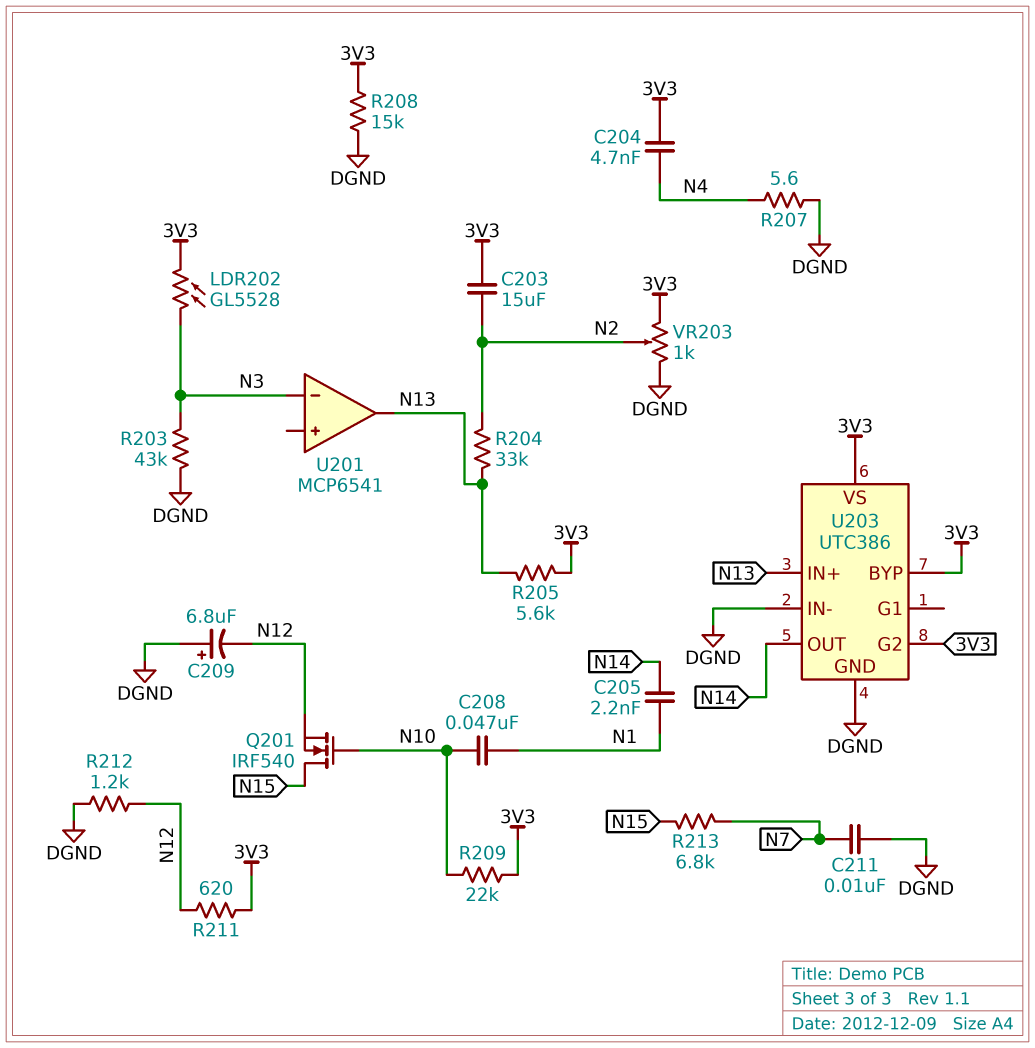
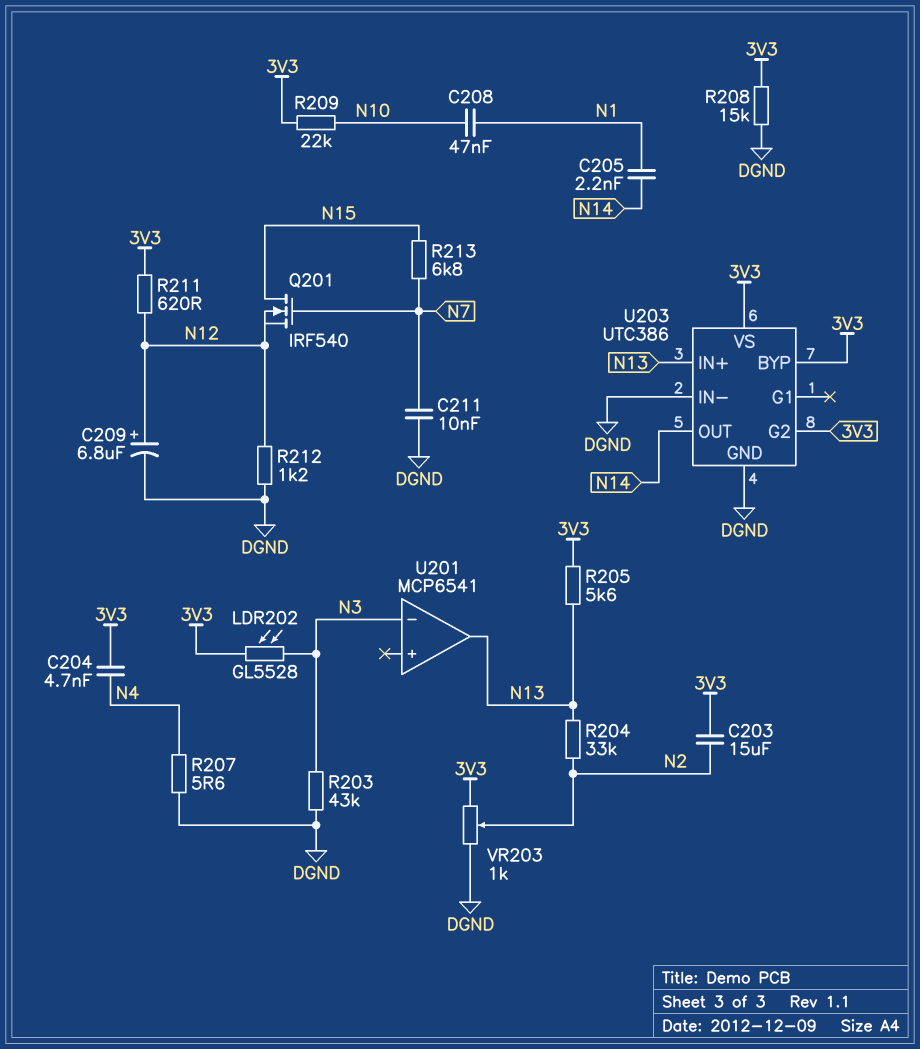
C209: 6.8uF (plus DGND, minus N12) -> 6.8uF (plus N12, minus DGND)
Q201: NMOS IRF540 (G N10, D N15, S N12) -> NMOS IRF540 (G N7, D N15, S N12)

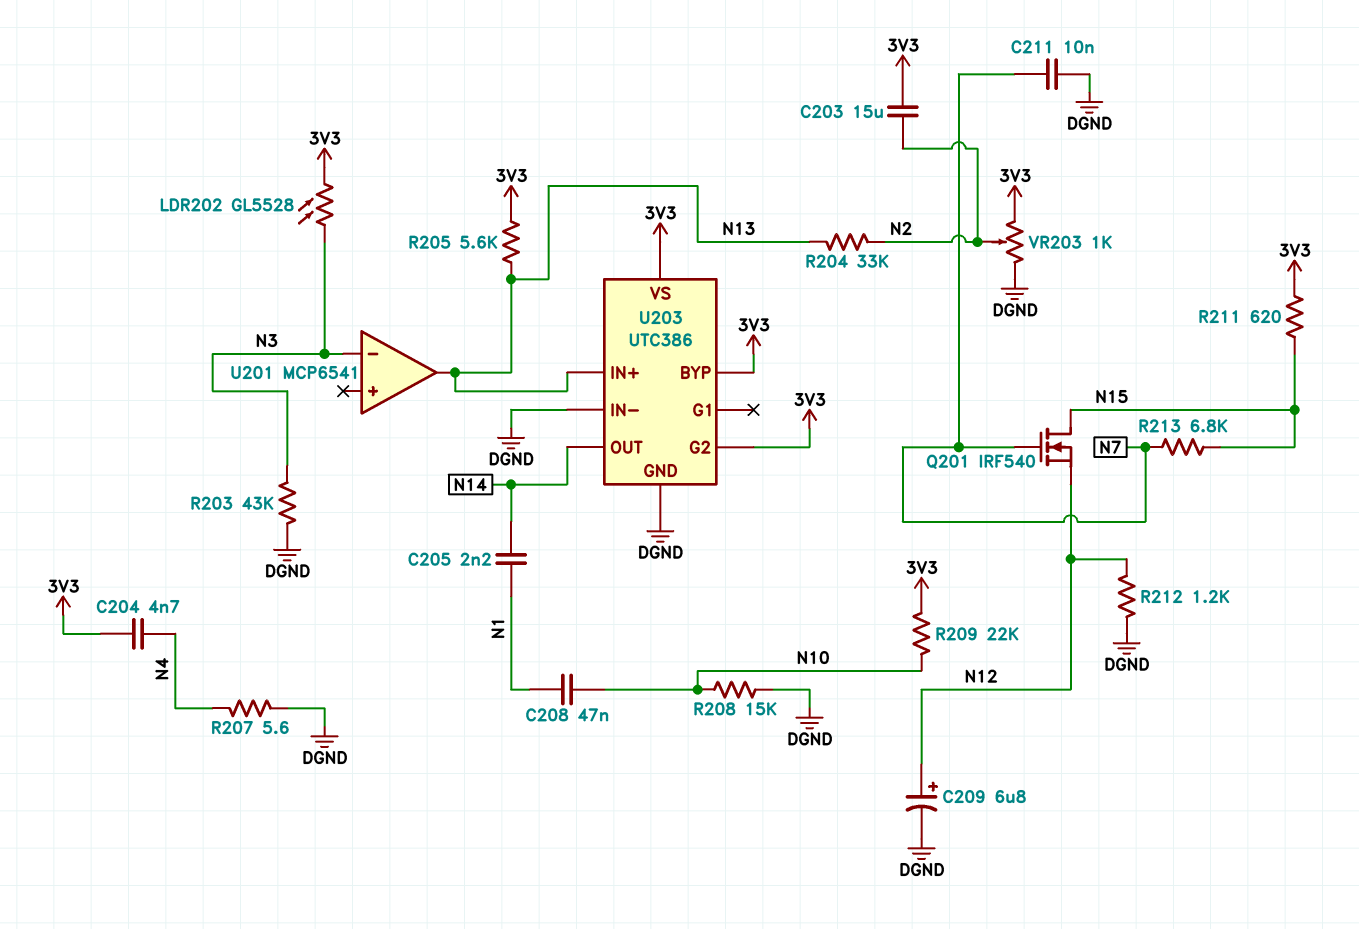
R208: 15k (3V3, DGND) -> 15k (DGND, N10)
R211: 620 (3V3, N12) -> 620 (3V3, N15)

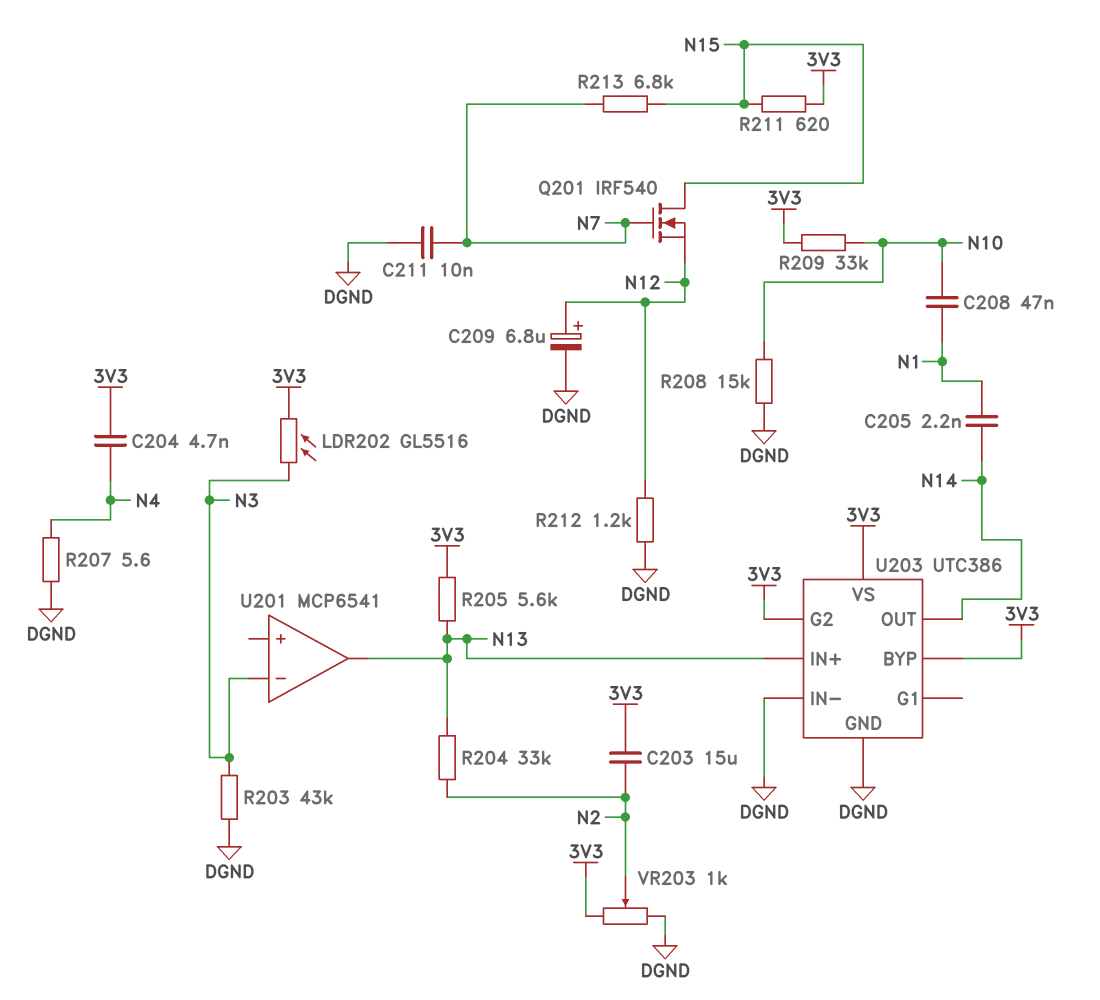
LDR202: GL5528 (3V3, N3) -> GL5516 (3V3, N3)
R209: 22k (3V3, N10) -> 33k (3V3, N10)

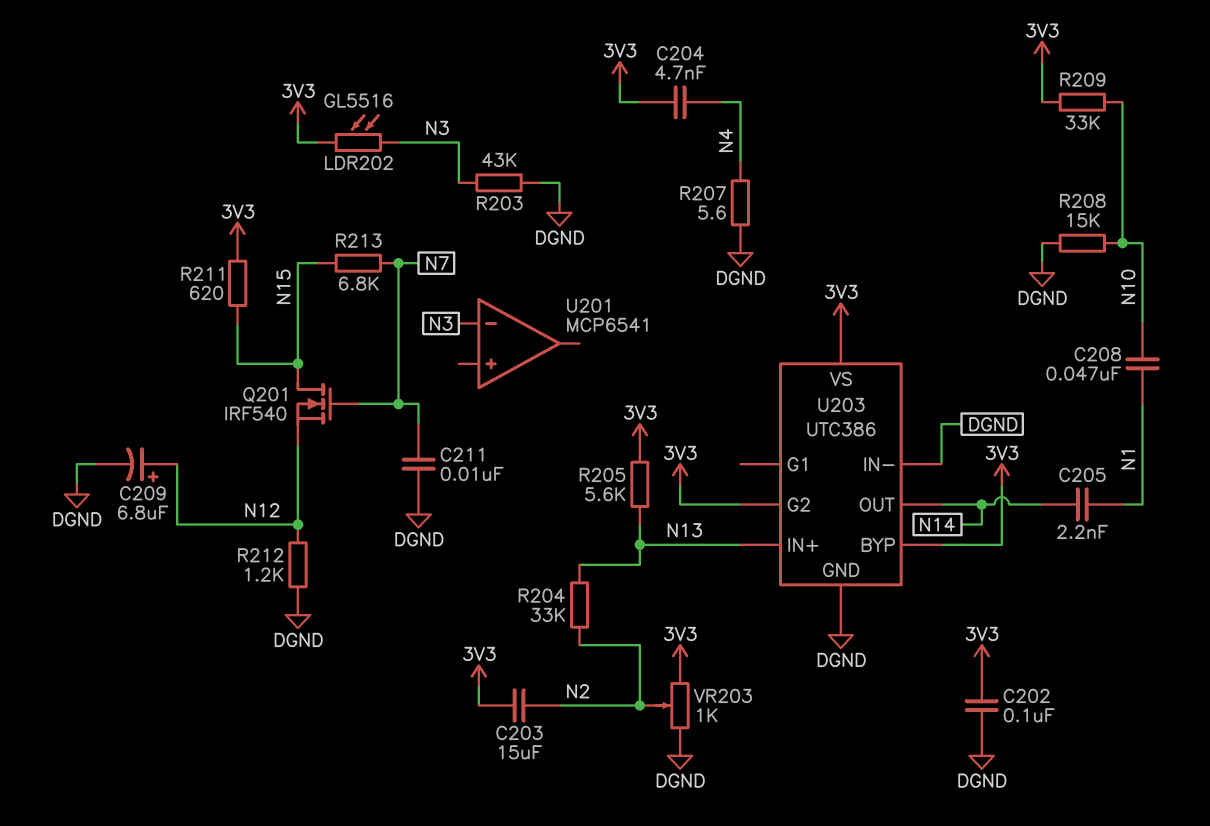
C202: none -> 100nF (3V3, DGND)
U201 pin out: N13 -> none

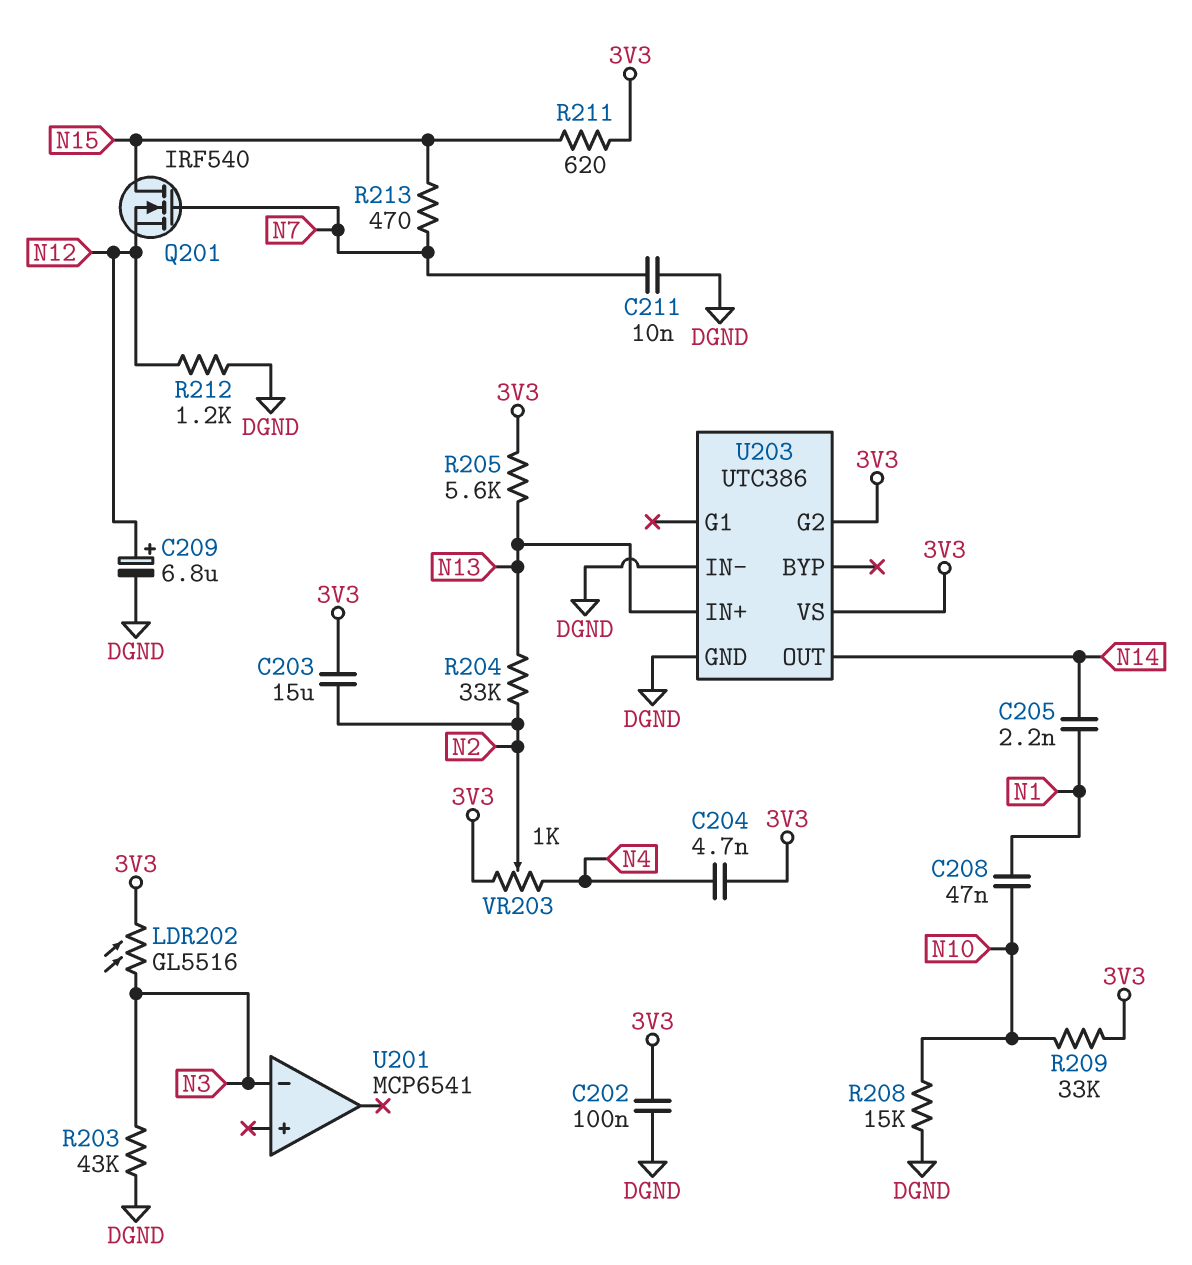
R207: 5.6 (DGND, N4) -> none
R213: 6.8k (N7, N15) -> 470 (N7, N15)
U203 pin BYP: 3V3 -> none
VR203: 1k (3V3, DGND, wiper N2) -> 1k (3V3, N4, wiper N2)

